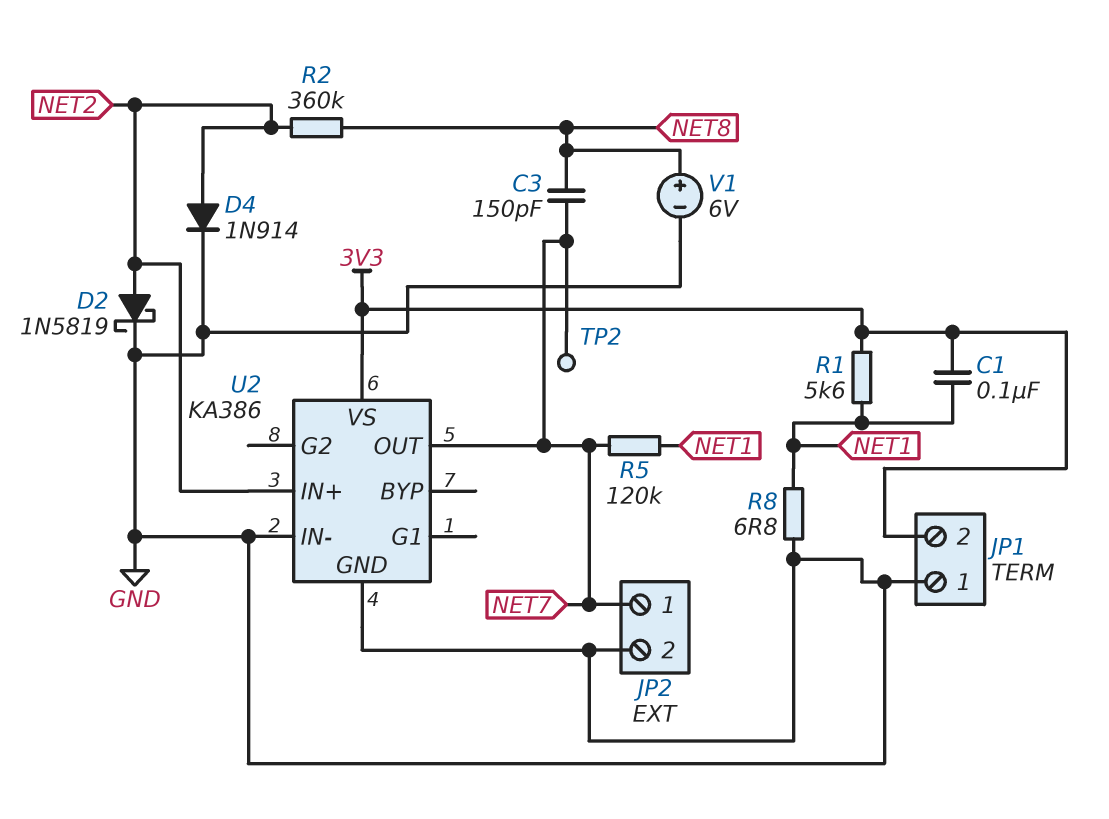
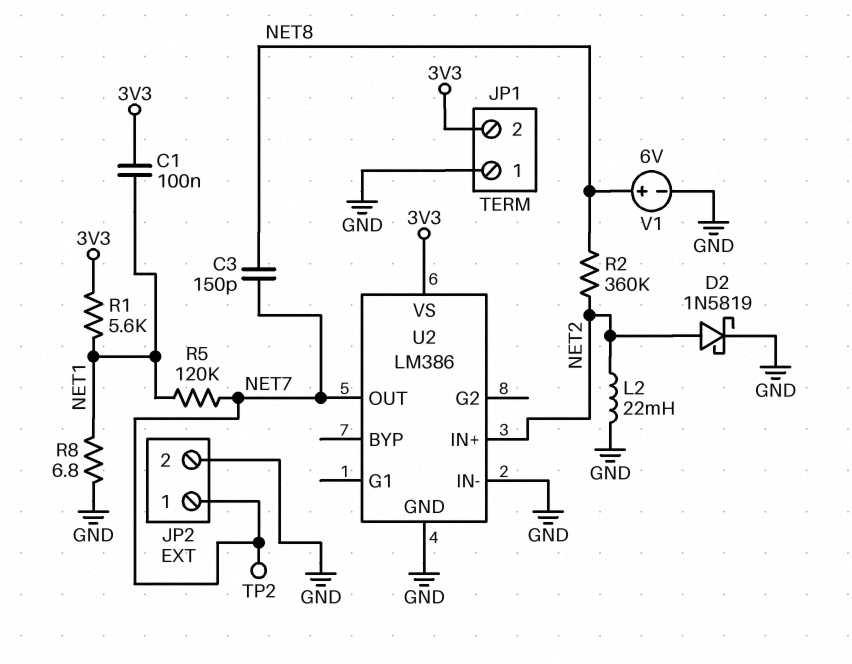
D4: diode 1N914 (A NET2, K GND) -> none
L2: none -> 22mH (GND, NET2)
U2: KA386 -> LM386

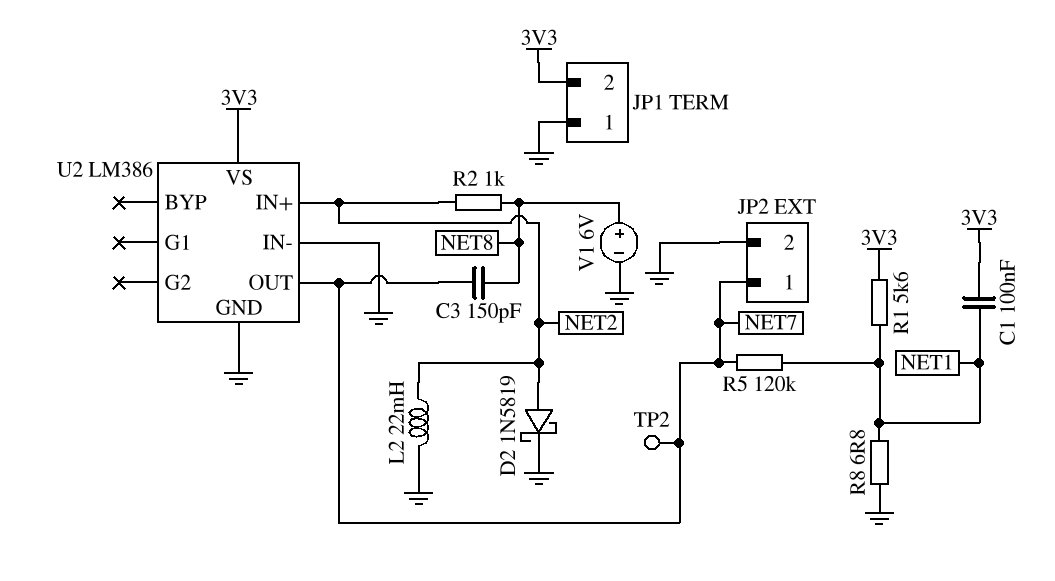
R2: 360k (NET2, NET8) -> 1k (NET2, NET8)

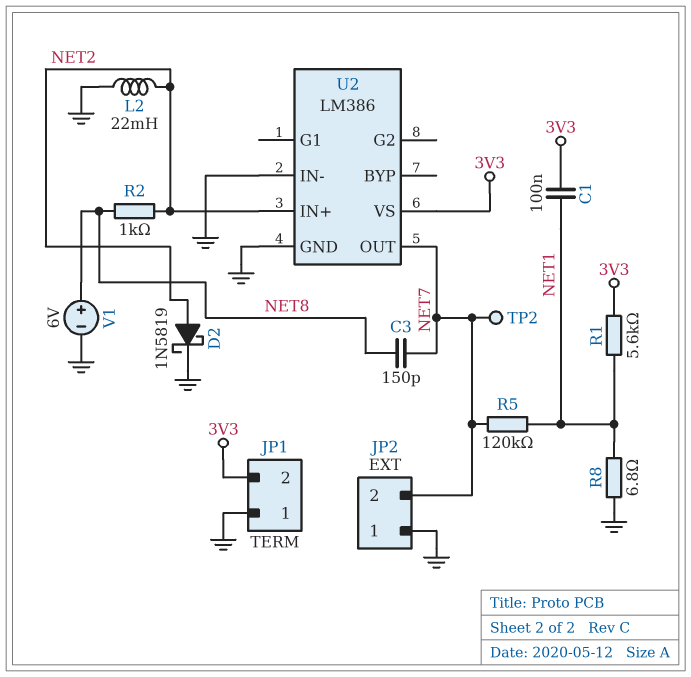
JP2 pin 1: NET7 -> GND
JP2 pin 2: GND -> NET7

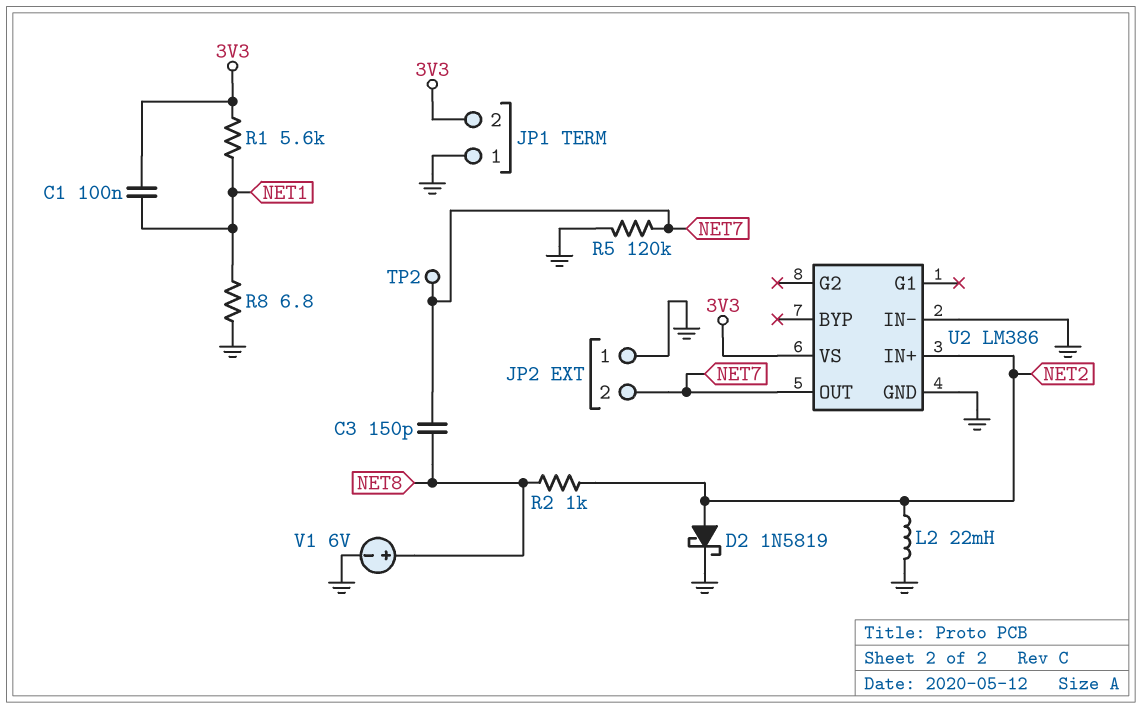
R5: 120k (NET1, NET7) -> 120k (GND, NET7)

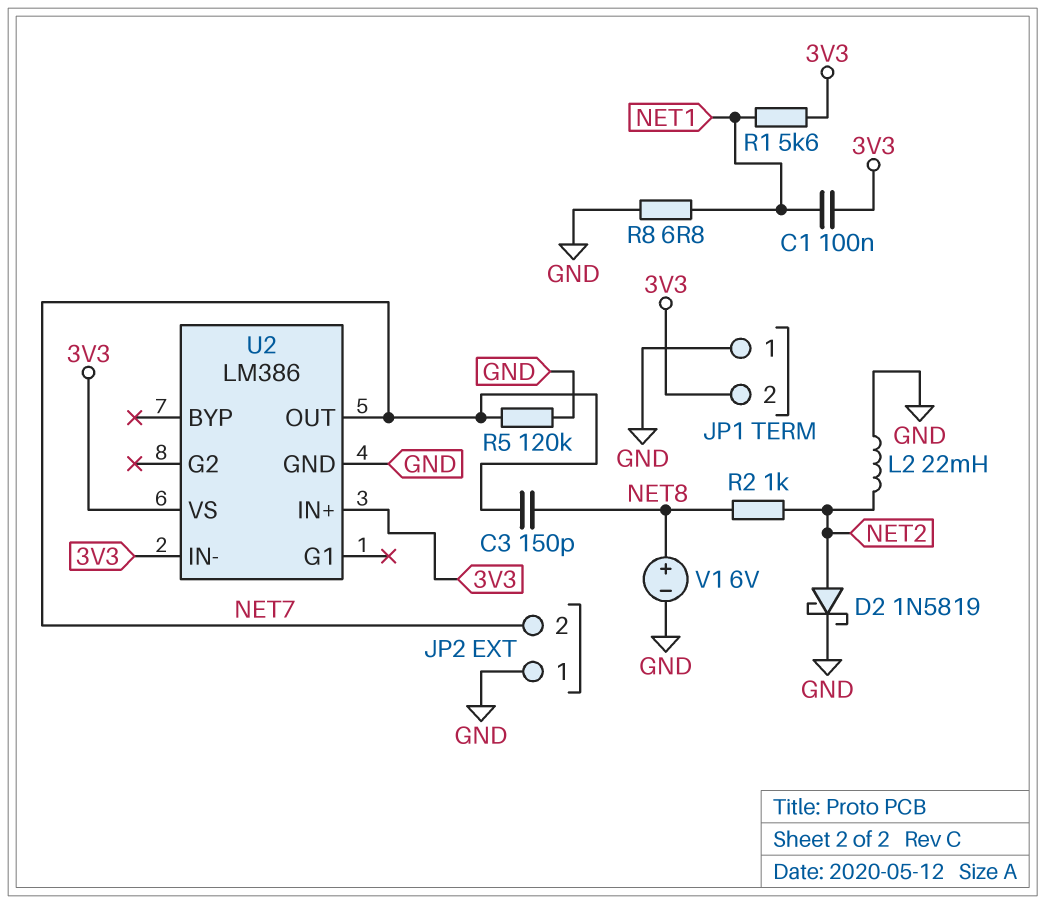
TP2: test point (NET7) -> none
U2 pin IN+: NET2 -> 3V3
U2 pin IN-: GND -> 3V3

